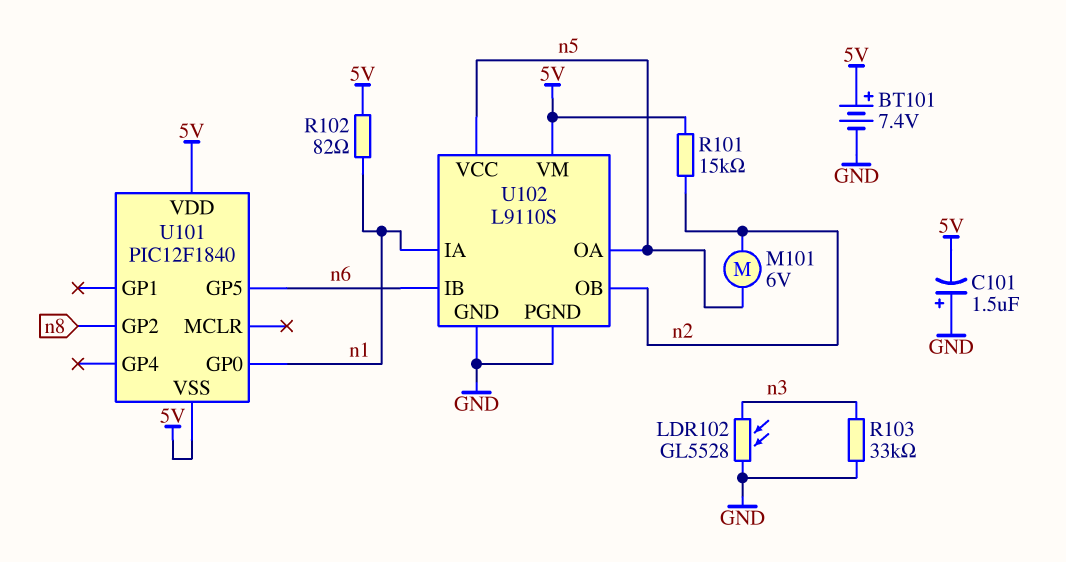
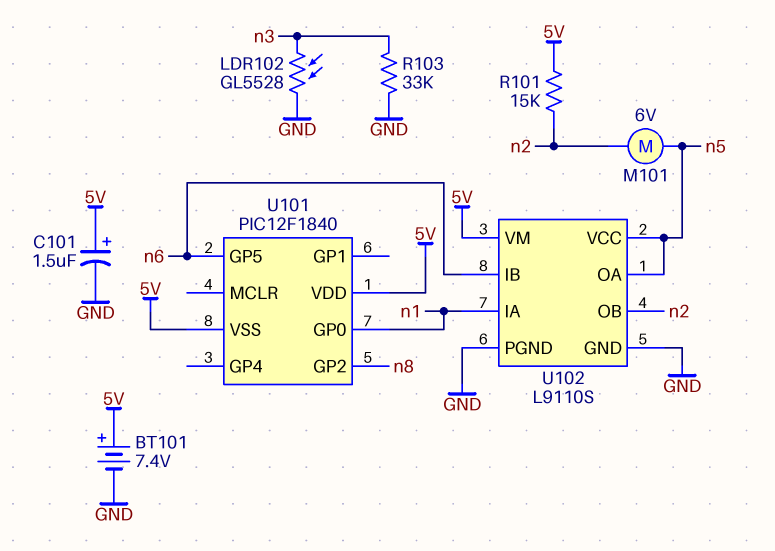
C101: 1.5uF (plus GND, minus 5V) -> 1.5uF (plus 5V, minus GND)
R102: 82 (5V, n1) -> none

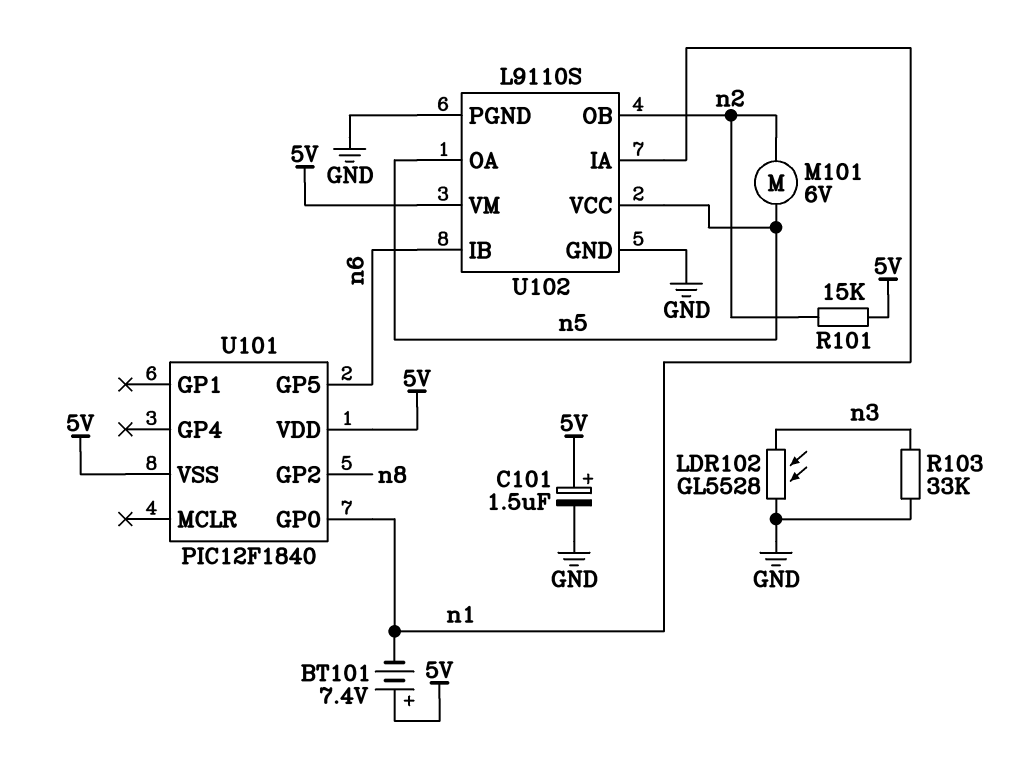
BT101: 7.4V (plus 5V, minus GND) -> 7.4V (plus 5V, minus n1)

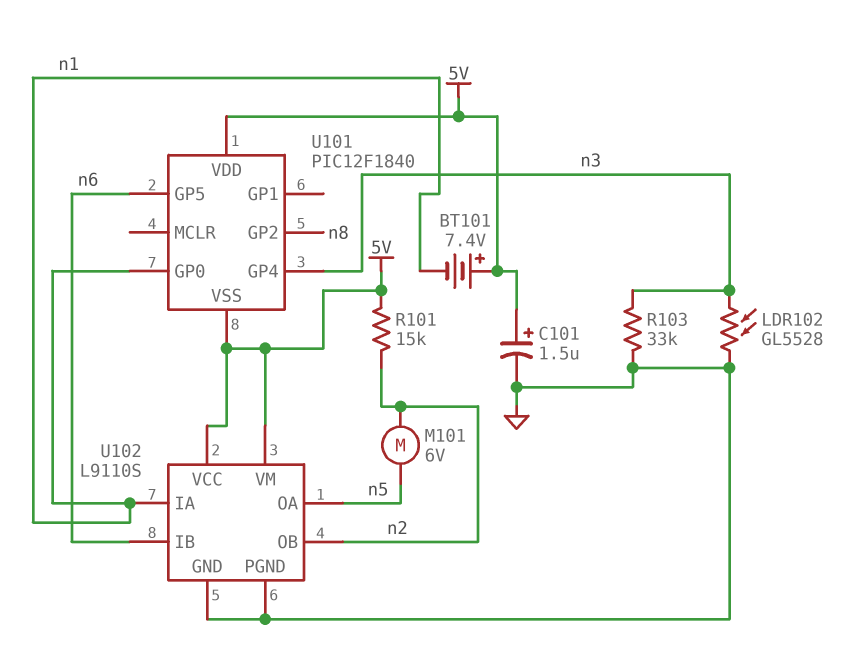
U101 pin GP4: none -> n3
U102 pin VCC: n5 -> 5V

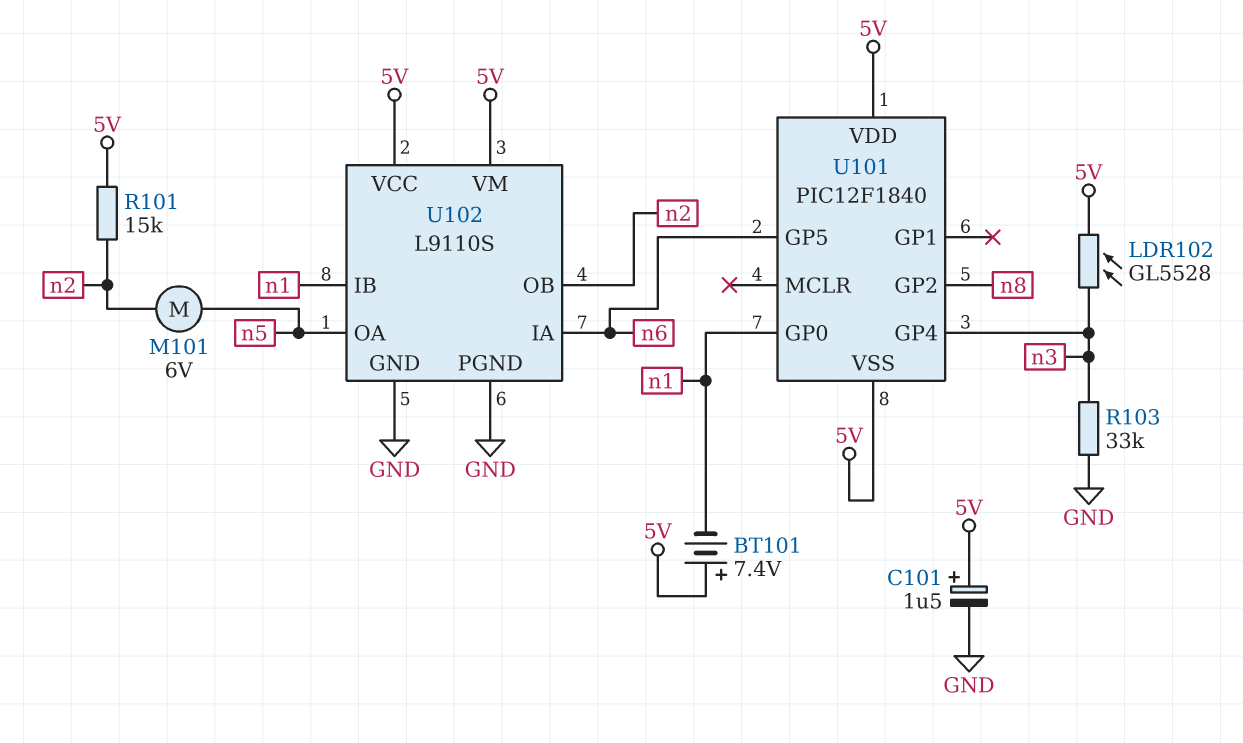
LDR102: GL5528 (GND, n3) -> GL5528 (5V, n3)
U102 pin IA: n1 -> n6
U102 pin IB: n6 -> n1

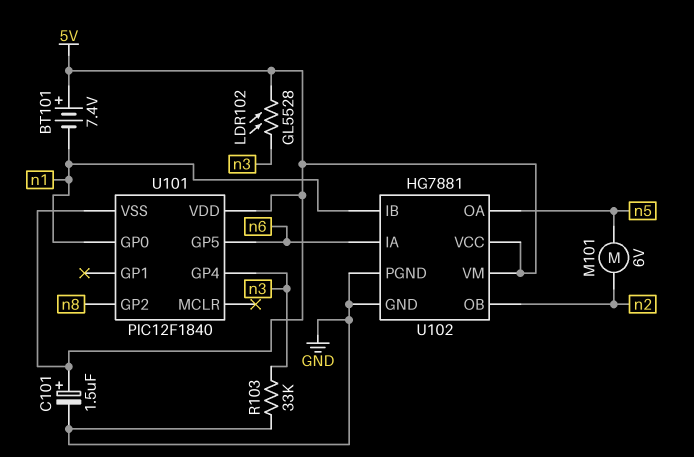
R101: 15k (5V, n2) -> none
U102: L9110S -> HG7881

